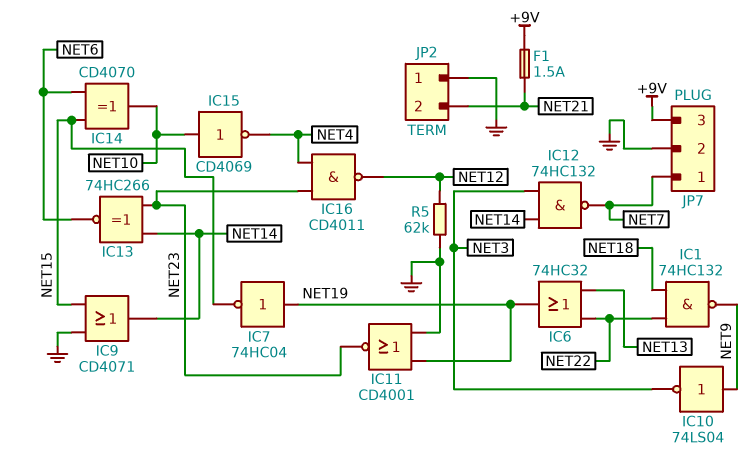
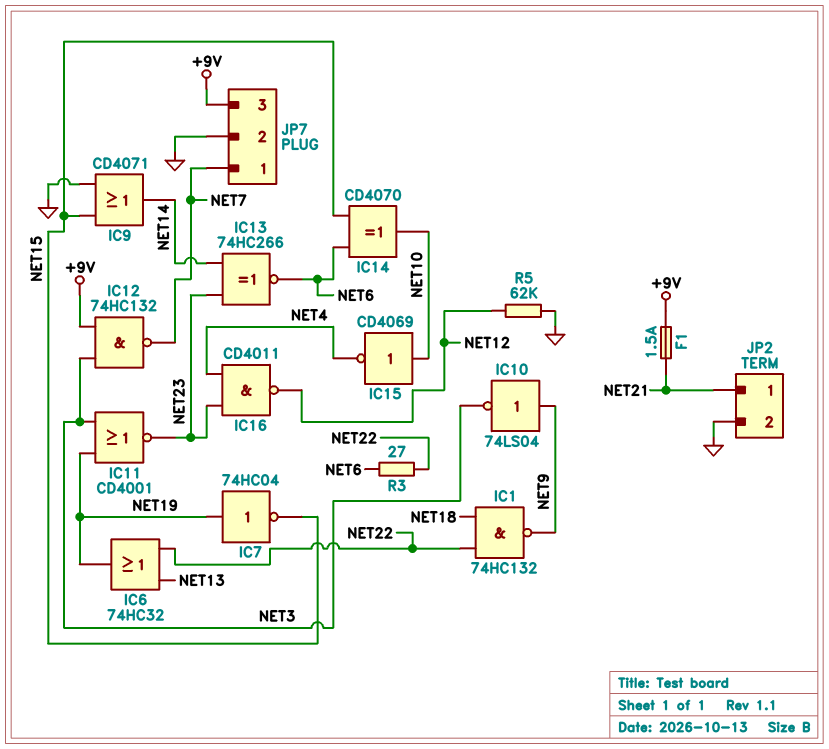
IC11: NOR CD4001 (in GND, in NET19, out NET23) -> NOR CD4001 (in NET3, in NET19, out NET23)
IC12: NAND 74HC132 (in NET3, in NET14, out NET7) -> NAND 74HC132 (in +9V, in NET3, out NET7)
JP2 pin 1: GND -> NET21
JP2 pin 2: NET21 -> GND
R3: none -> 27 (NET6, NET22)

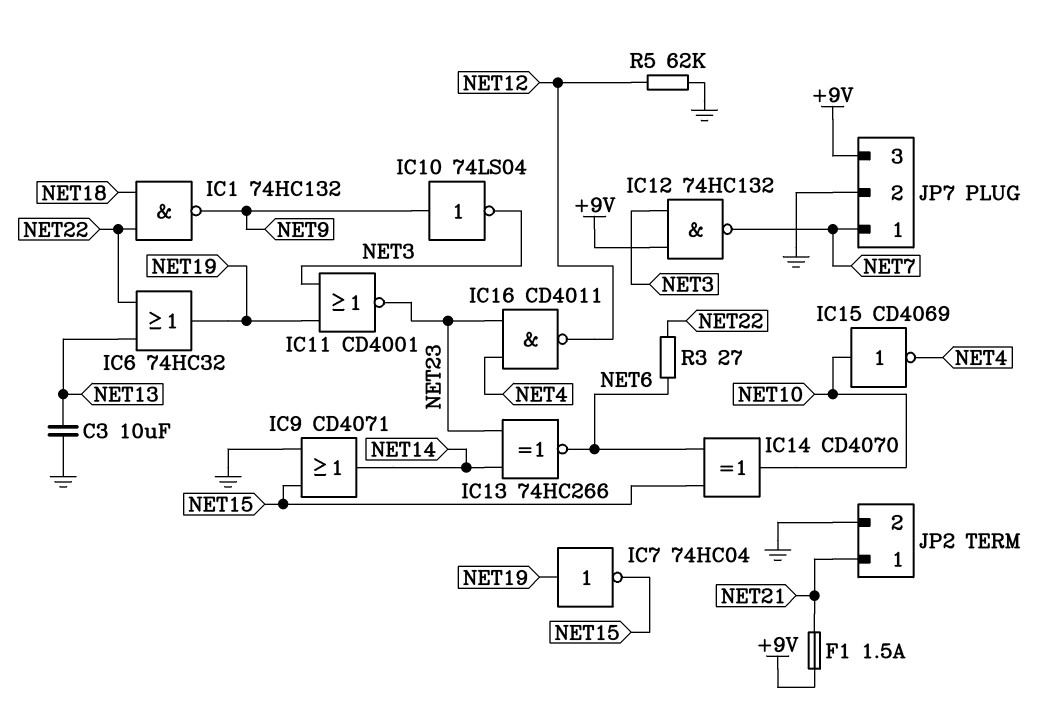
C3: none -> 10uF (GND, NET13)

